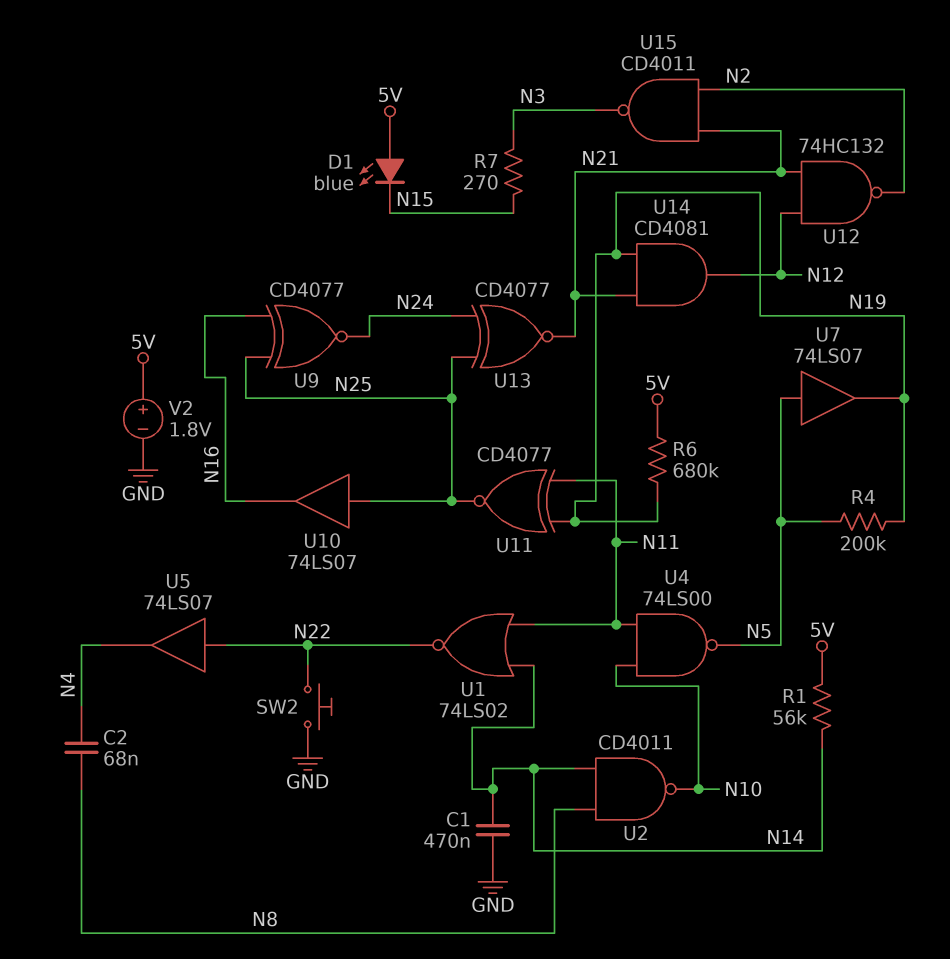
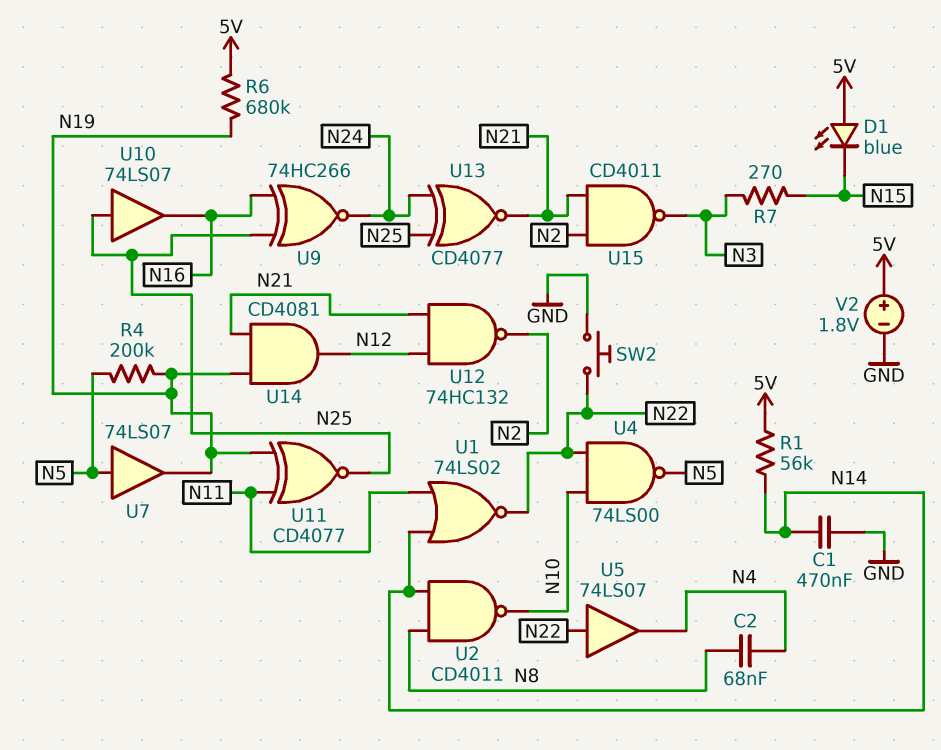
U4: NAND 74LS00 (in N10, in N11, out N5) -> NAND 74LS00 (in N10, in N22, out N5)
U9: XNOR CD4077 (in N16, in N25, out N24) -> XNOR 74HC266 (in N16, in N25, out N24)

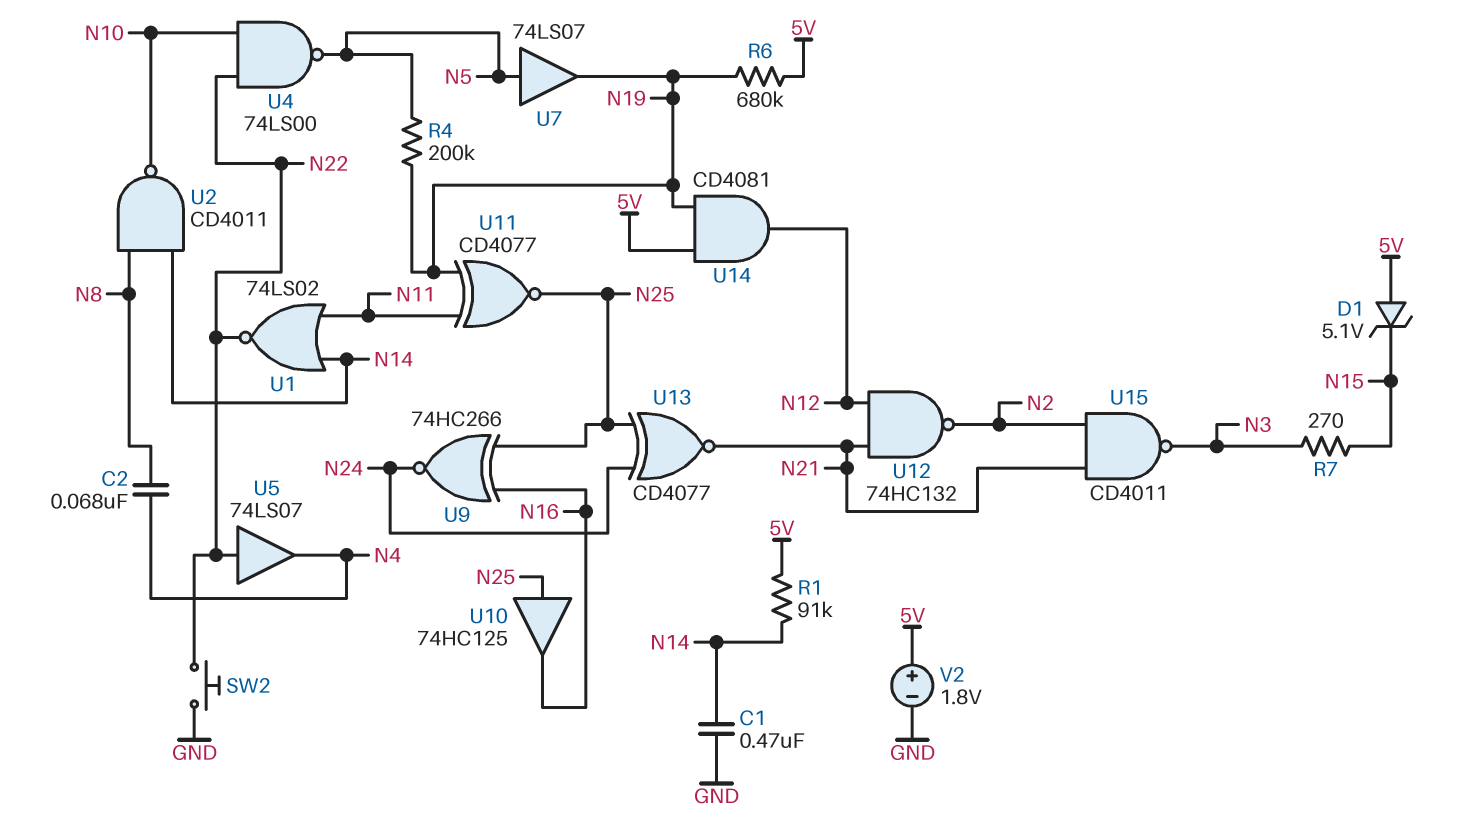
D1: LED blue (A 5V, K N15) -> zener 5.1V (A 5V, K N15)
R1: 56k (5V, N14) -> 91k (5V, N14)
U10: buffer 74LS07 (in N25, out N16) -> buffer 74HC125 (in N25, out N16)
U14: AND CD4081 (in N19, in N21, out N12) -> AND CD4081 (in 5V, in N19, out N12)

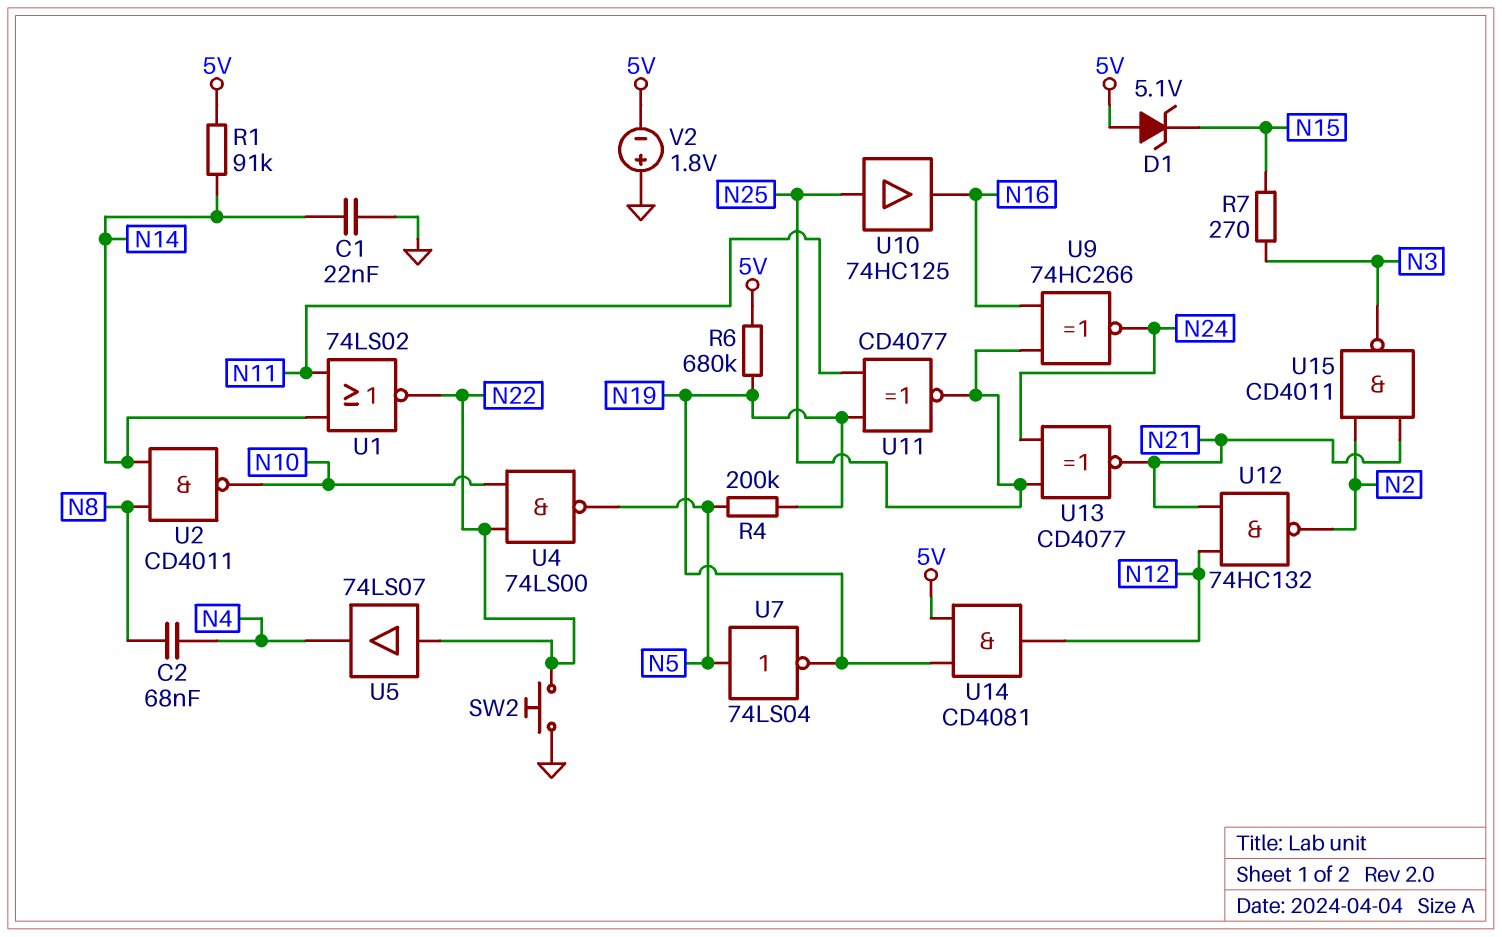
C1: 470nF (GND, N14) -> 22nF (GND, N14)
U7: buffer 74LS07 (in N5, out N19) -> NOT 74LS04 (in N5, out N19)
V2: 1.8V (plus 5V, minus GND) -> 1.8V (plus GND, minus 5V)

